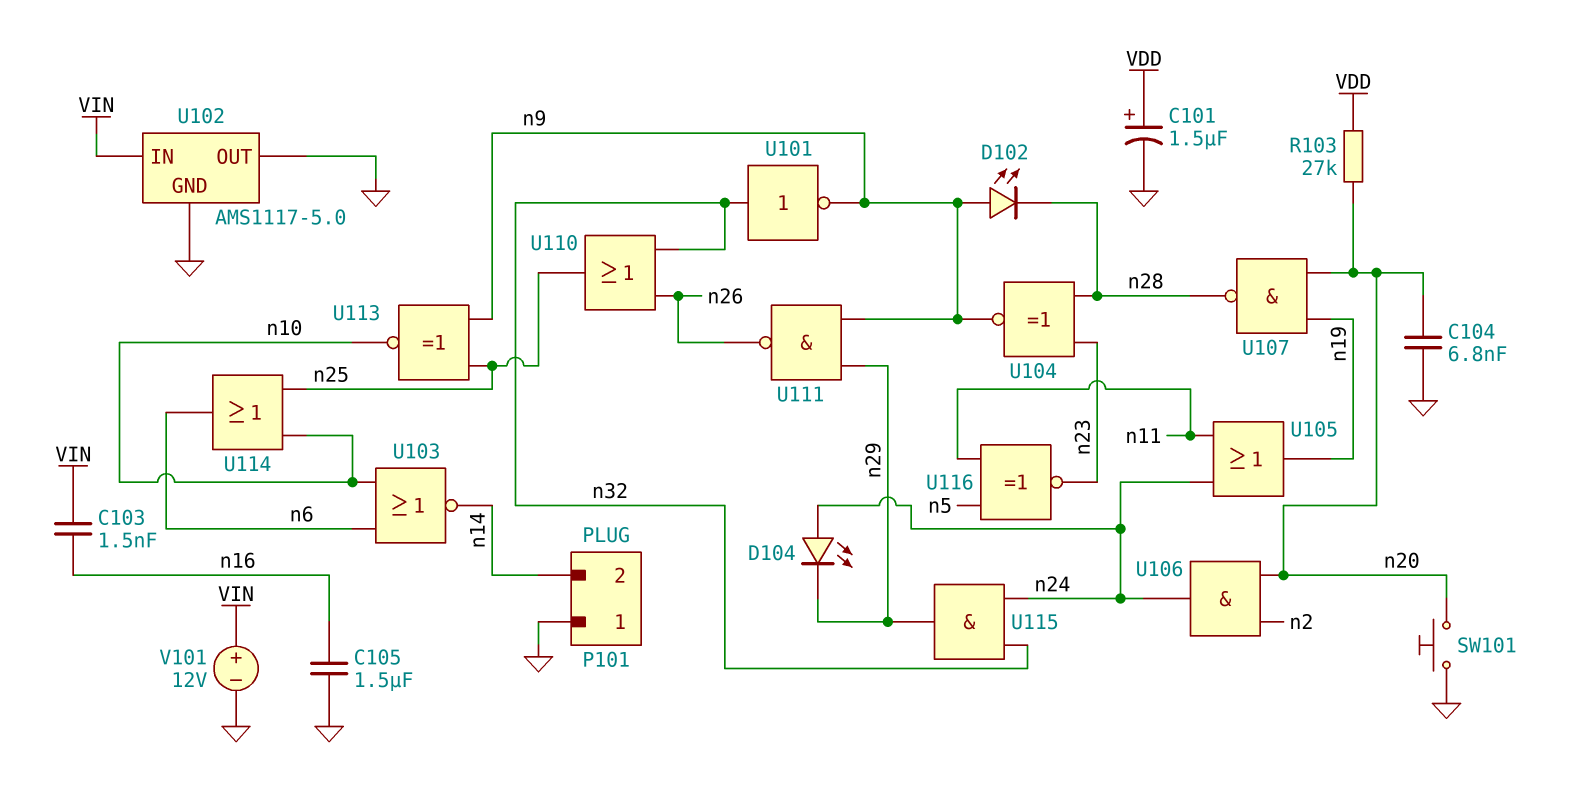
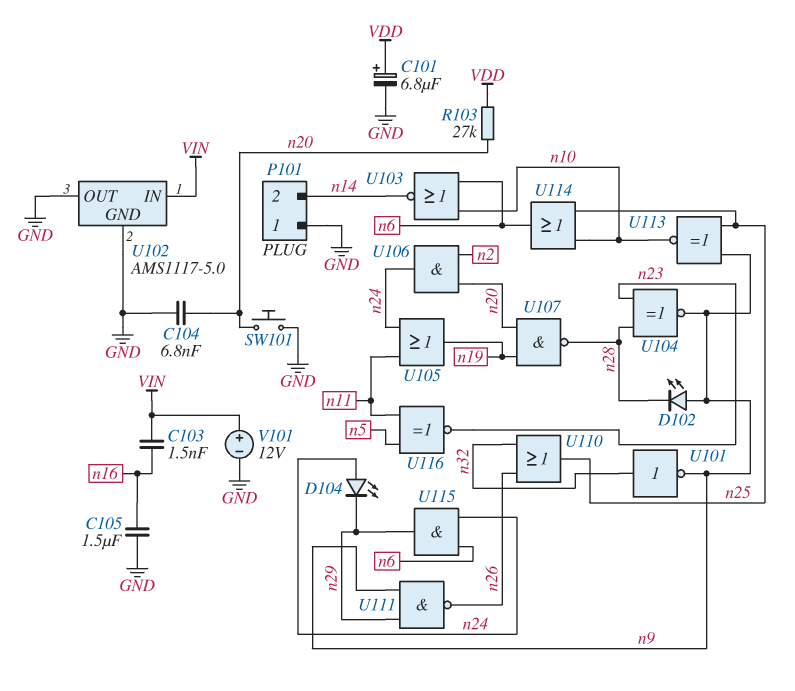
C101: 1.5uF (plus VDD, minus GND) -> 6.8uF (plus VDD, minus GND)
U115: AND (in n24, in n32, out n29) -> AND (in n6, in n24, out n29)

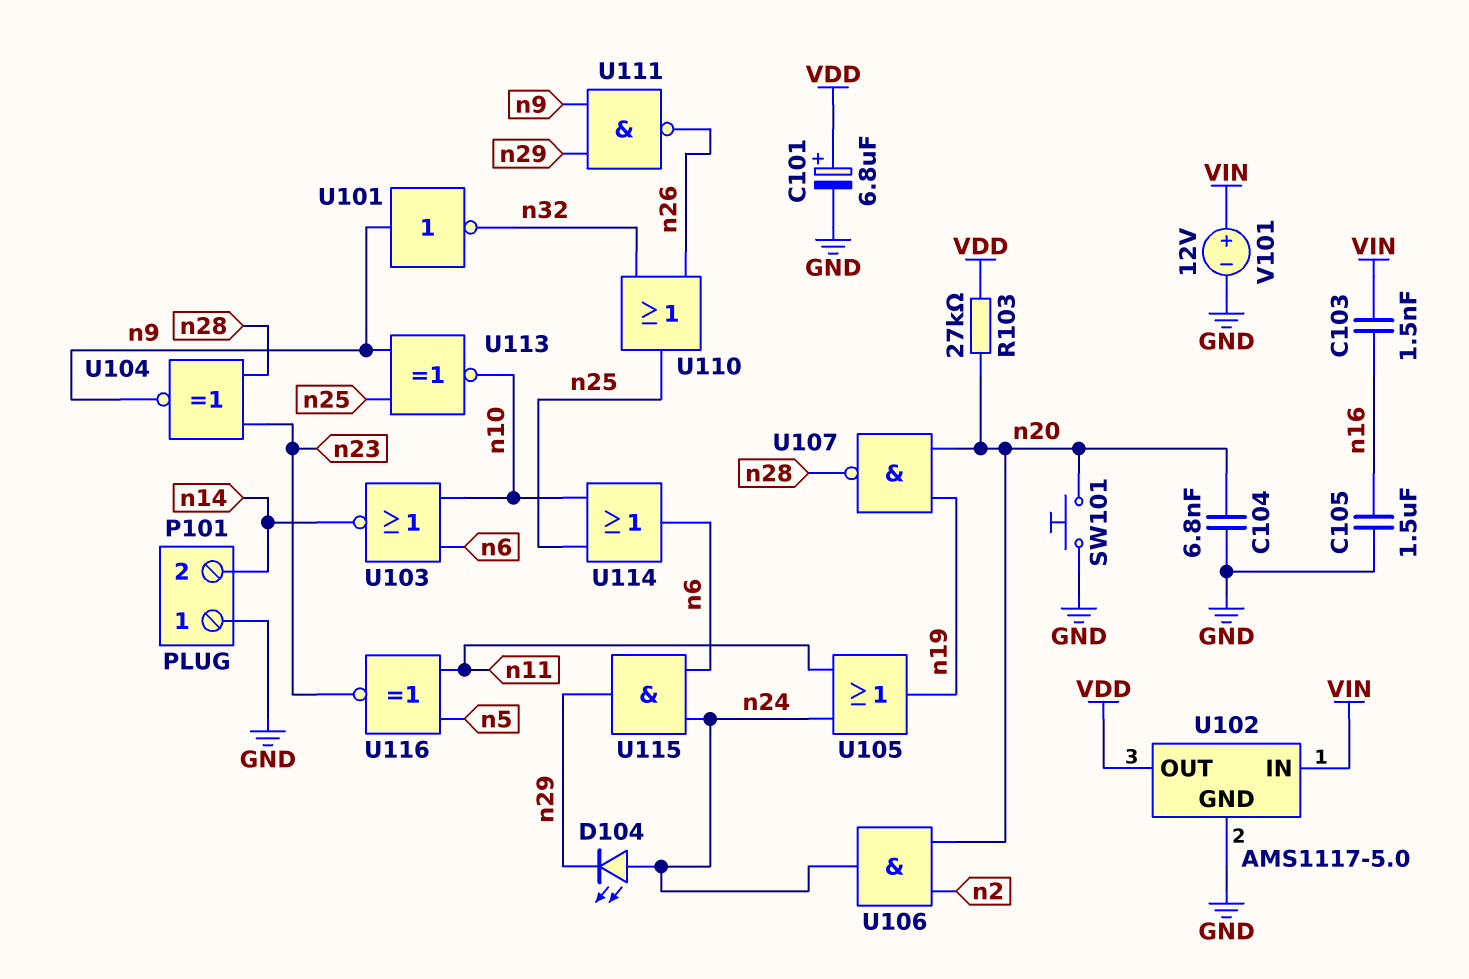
D102: LED (A n9, K n28) -> none
U101: NOT (in n32, out n9) -> NOT (in n9, out n32)
U102 pin OUT: GND -> VDD

